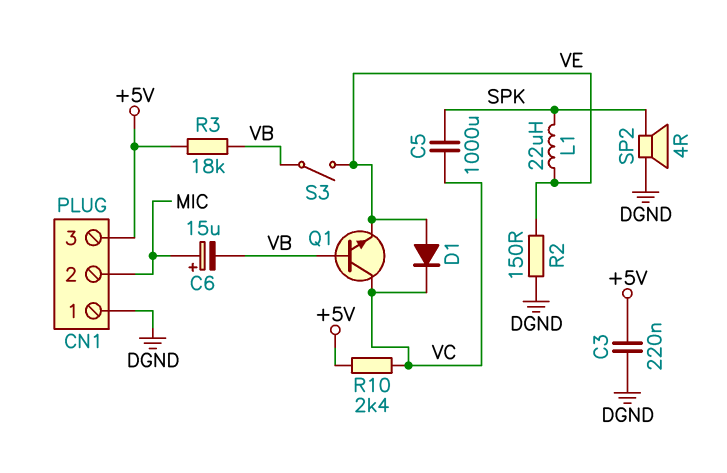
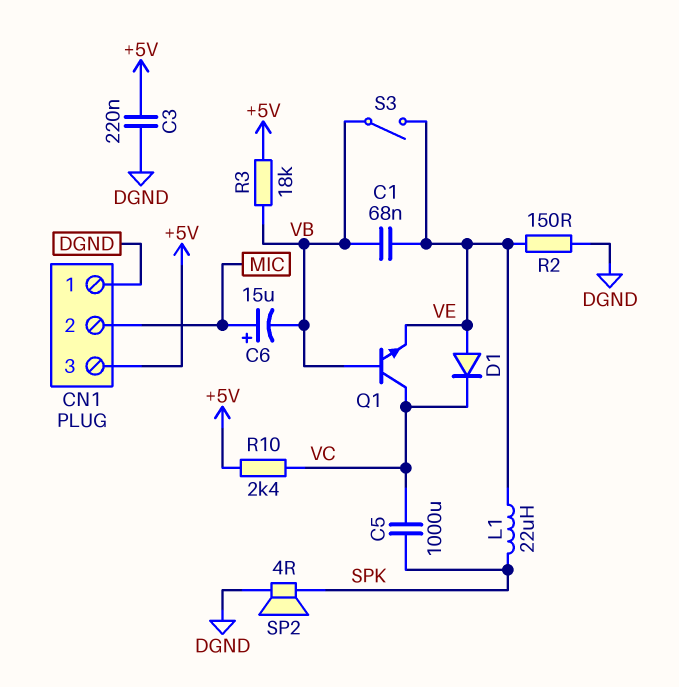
C1: none -> 68nF (VB, VE)

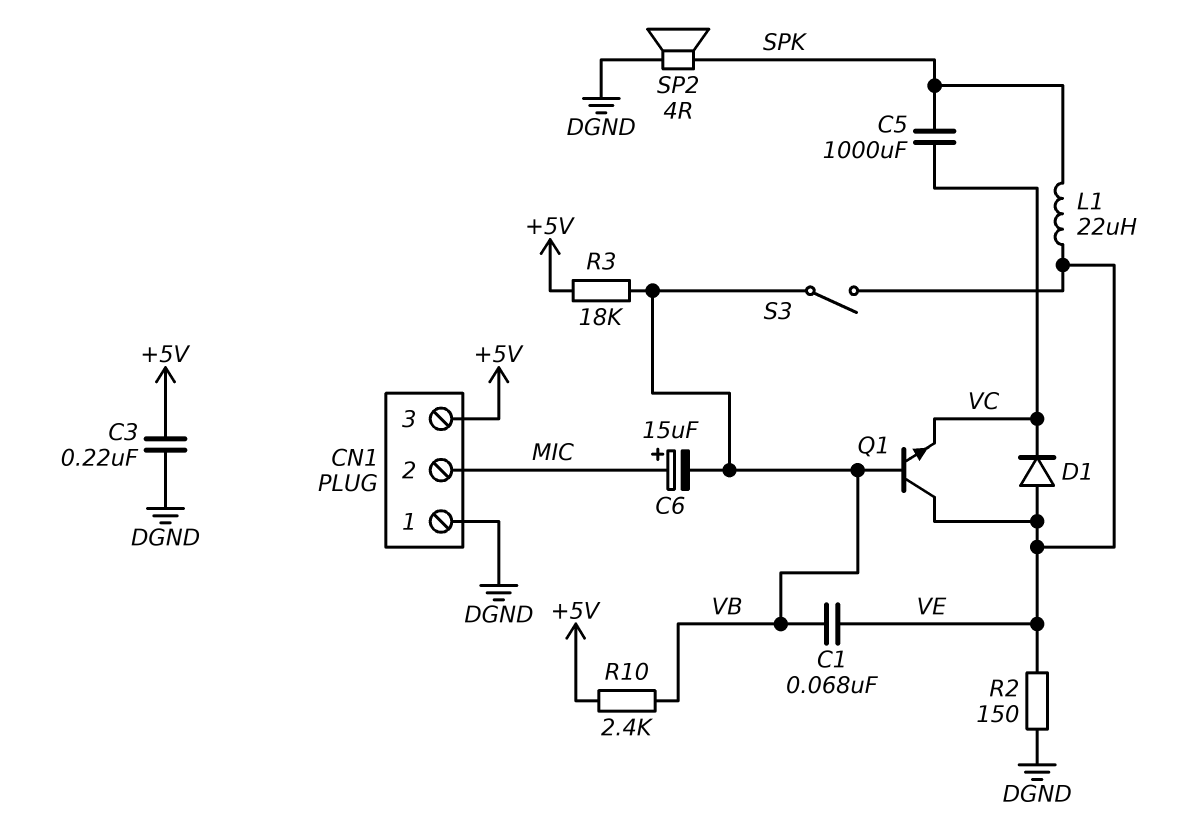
Q1: NPN (B VB, C VC, E VE) -> NPN (B VB, C VE, E VC)
R10: 2.4k (+5V, VC) -> 2.4k (+5V, VB)

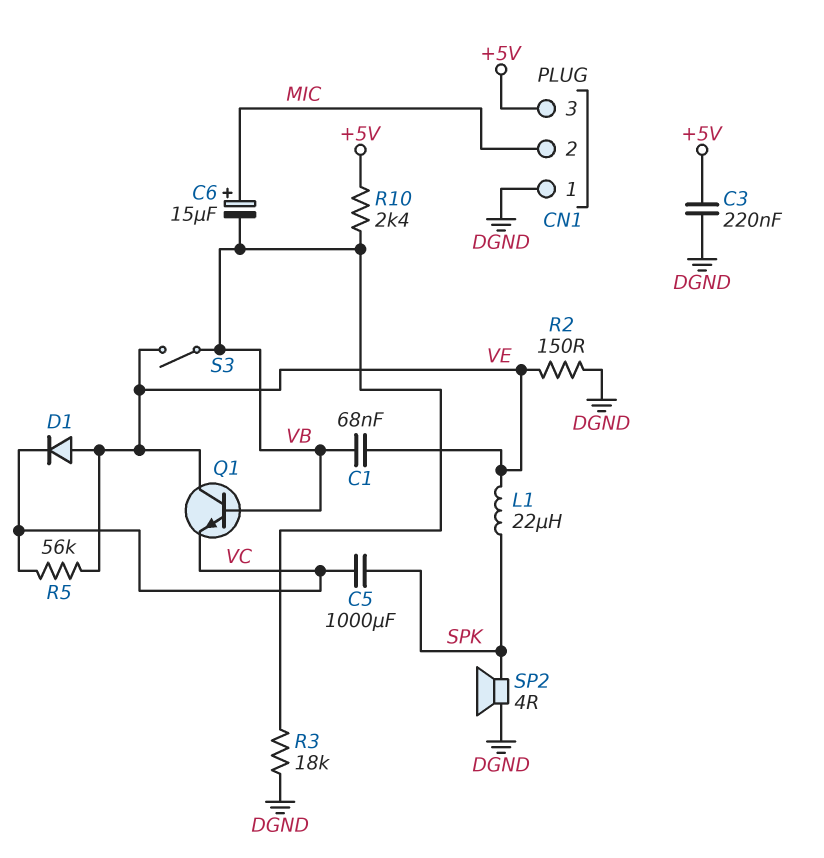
R3: 18k (+5V, VB) -> 18k (DGND, VB)
R5: none -> 56k (VC, VE)

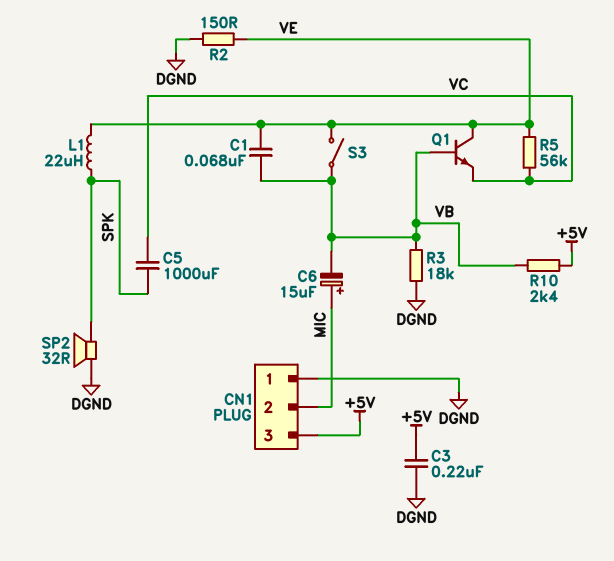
D1: diode (A VE, K VC) -> none
SP2: speaker 4R (DGND, SPK) -> speaker 32R (DGND, SPK)

